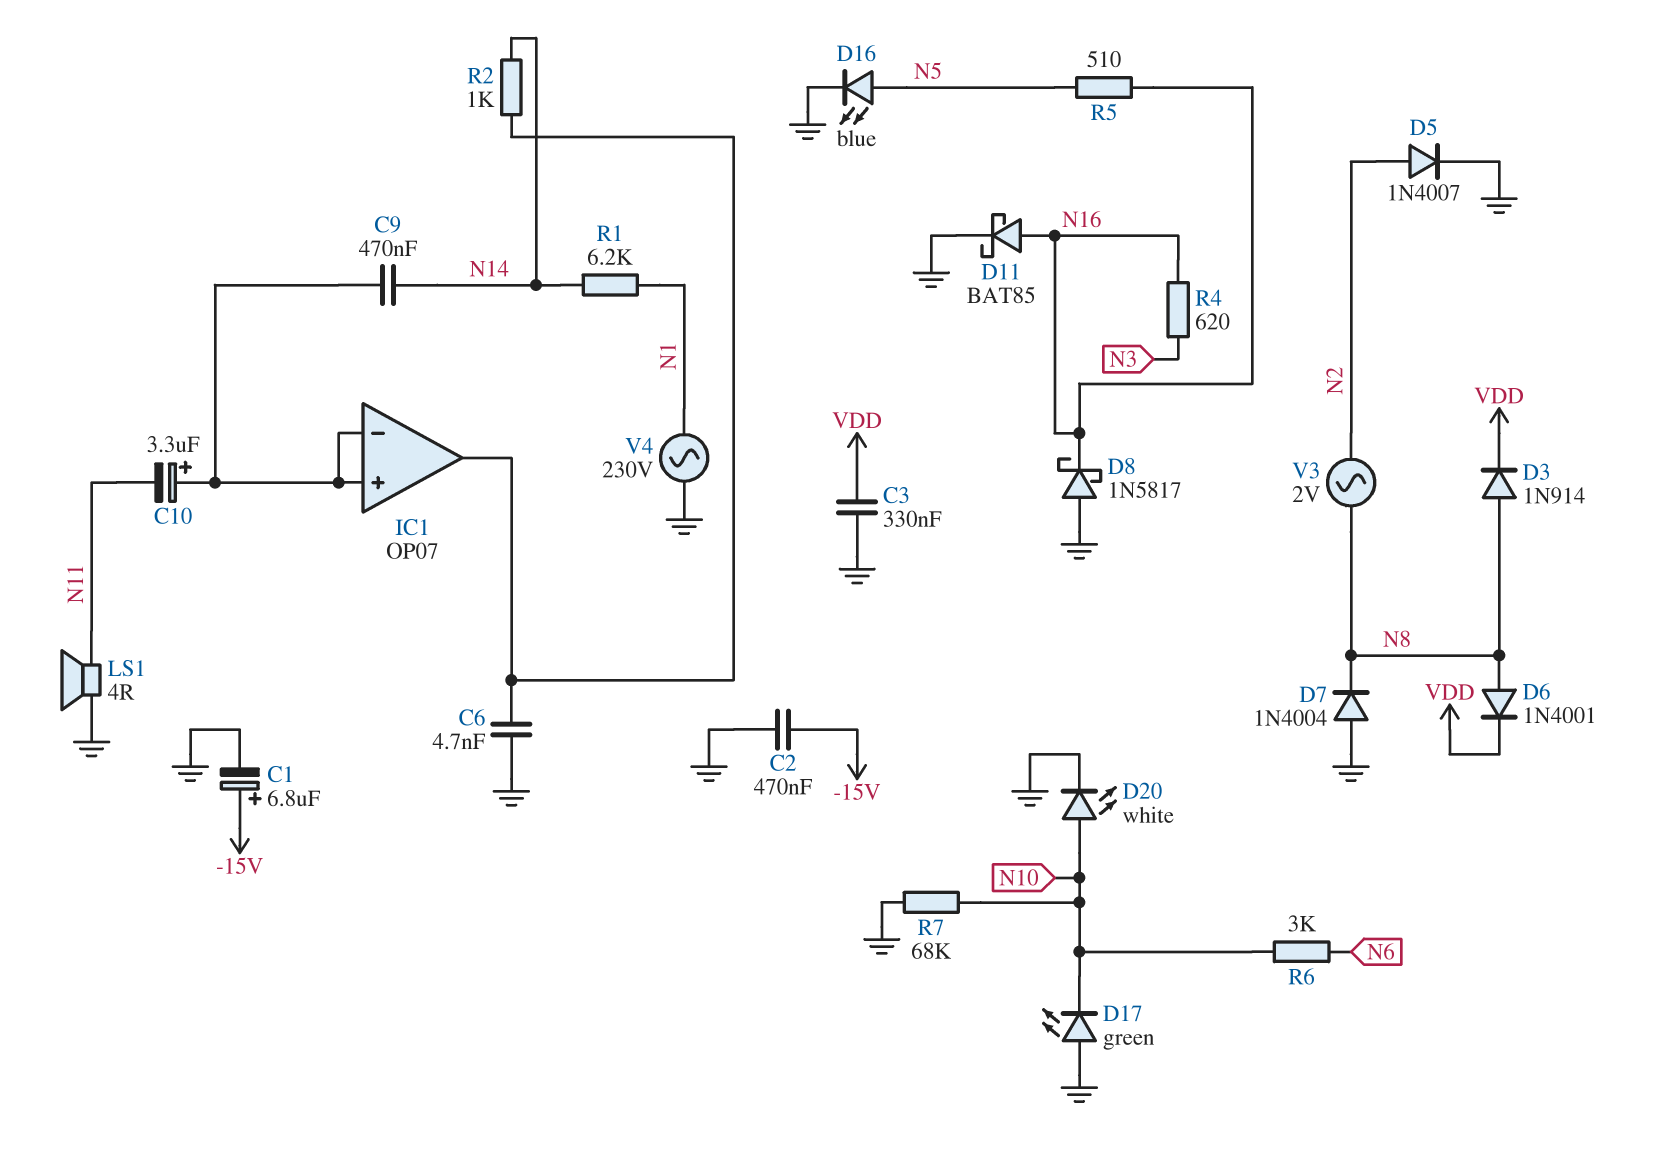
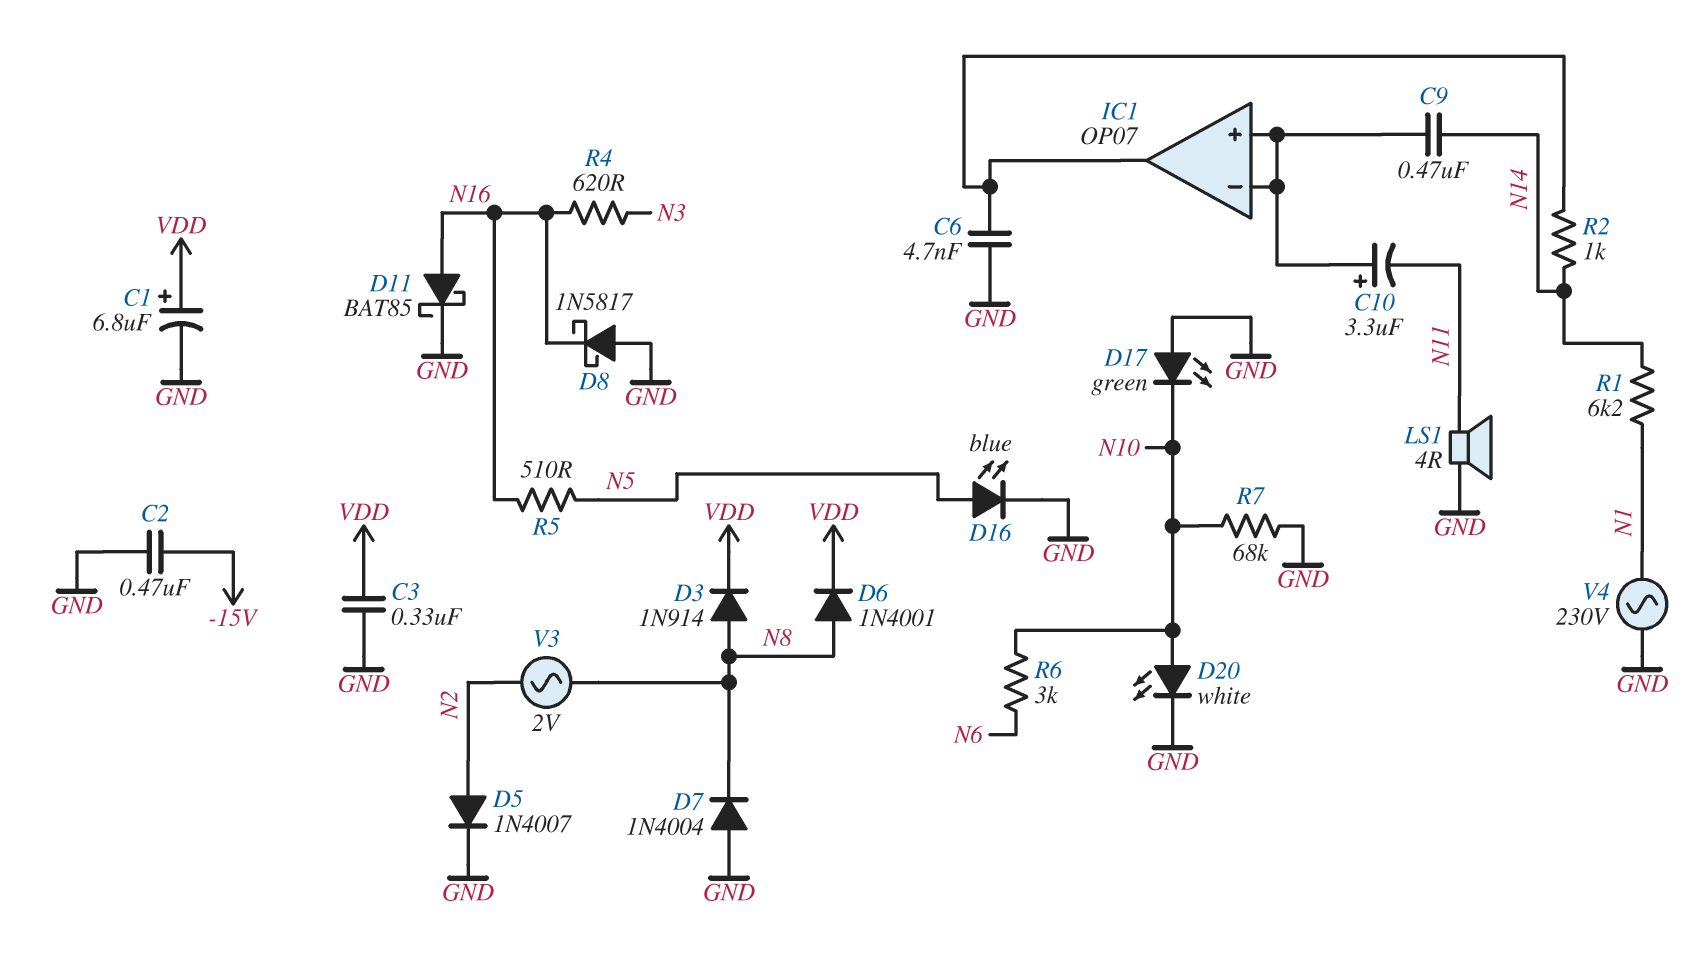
C1: 6.8uF (plus -15V, minus GND) -> 6.8uF (plus VDD, minus GND)

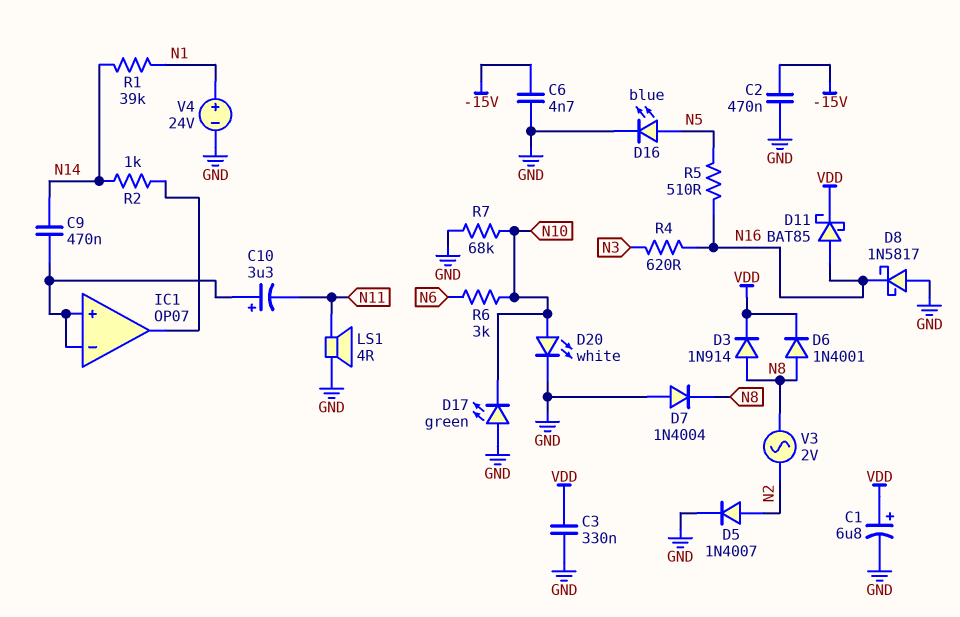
C6: 4.7nF (GND, IC1/out) -> 4.7nF (-15V, GND)
D11: schottky BAT85 (A N16, K GND) -> schottky BAT85 (A N16, K VDD)
R1: 6.2k (N1, N14) -> 39k (N1, N14)
V4: AC 230V (GND, N1) -> 24V (plus N1, minus GND)

